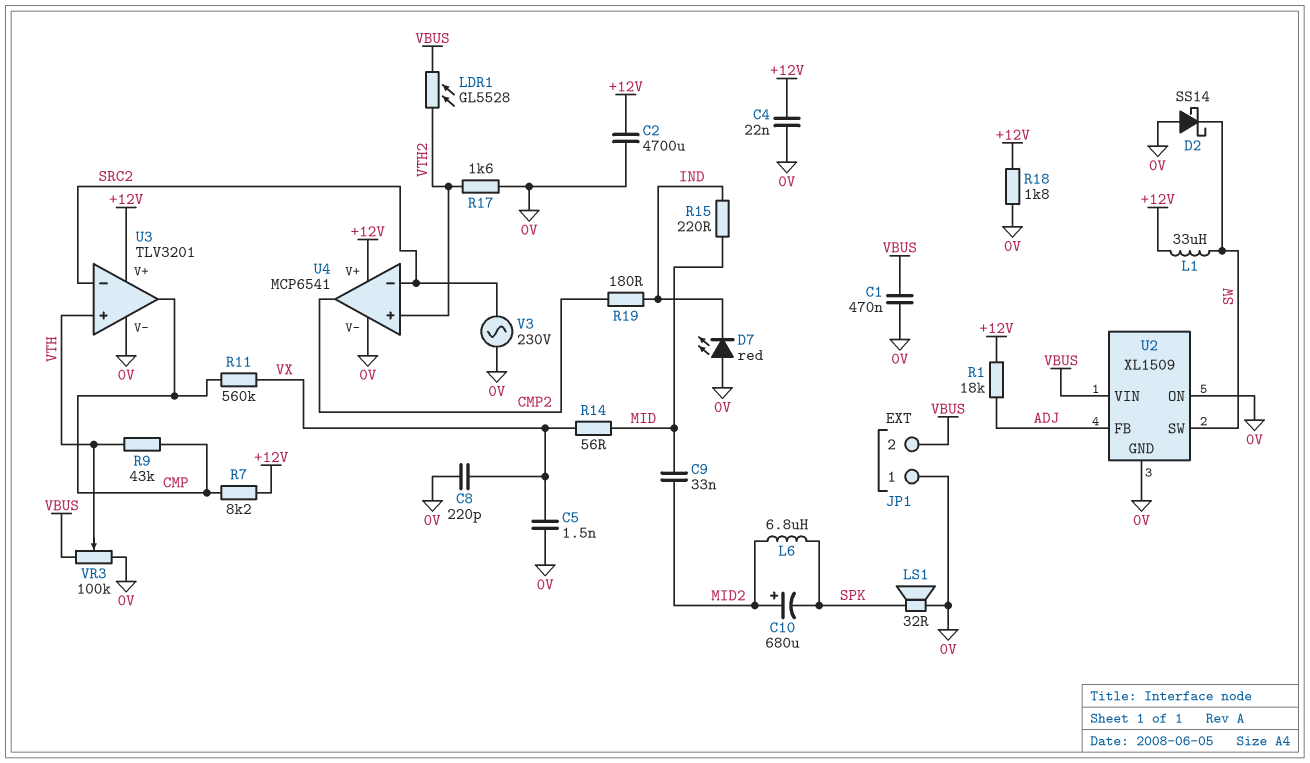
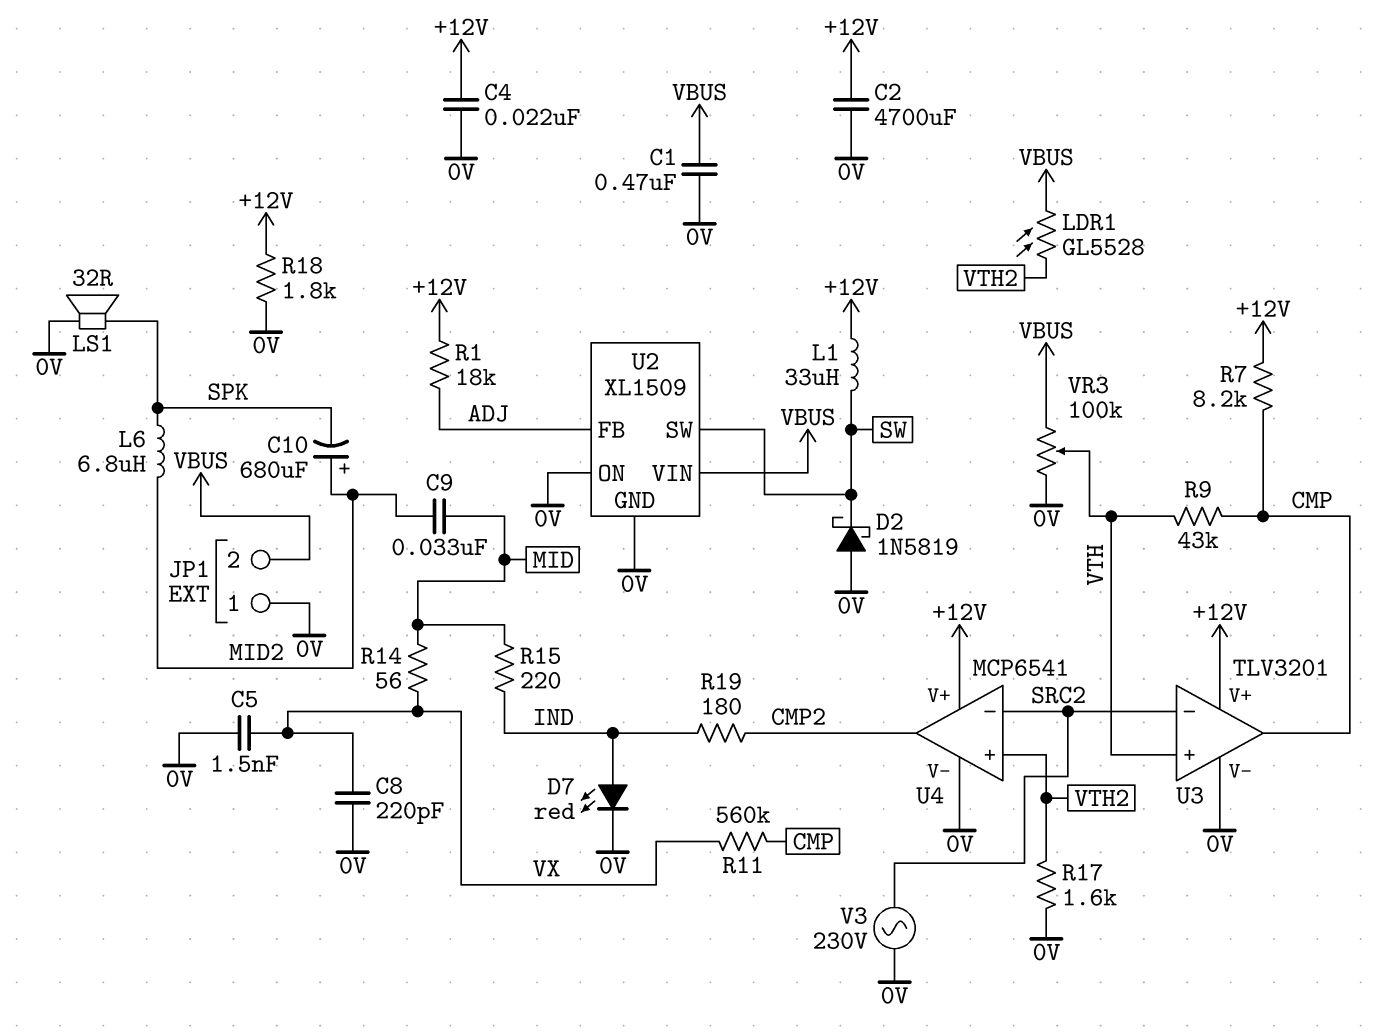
D2: schottky SS14 (A 0V, K SW) -> schottky 1N5819 (A 0V, K SW)
D7: LED red (A 0V, K IND) -> LED red (A IND, K 0V)

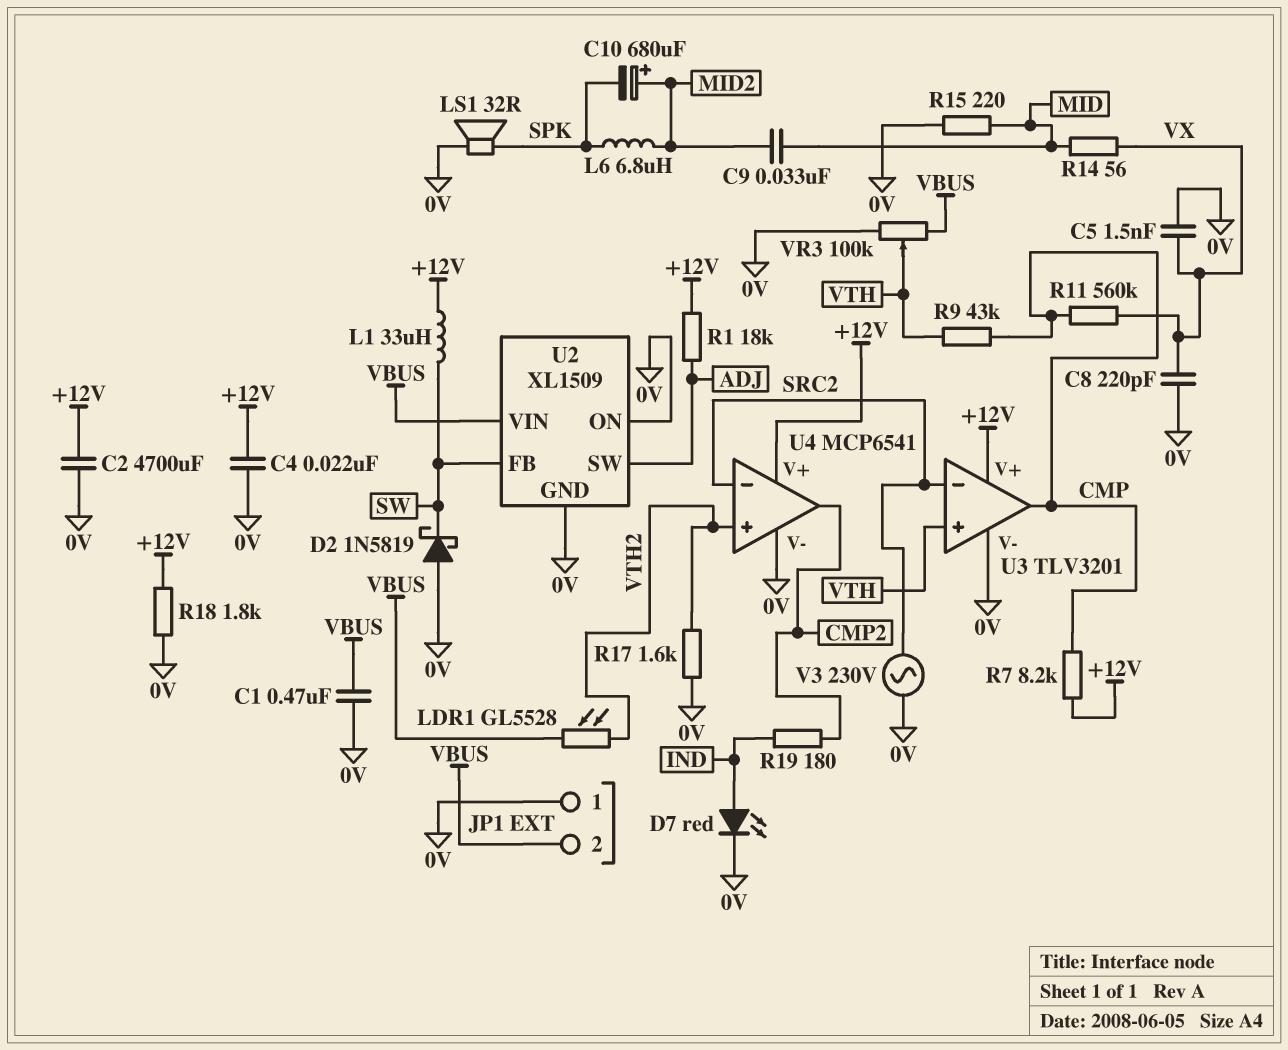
R15: 220 (IND, MID) -> 220 (0V, MID)
U2 pin FB: ADJ -> SW
U2 pin SW: SW -> ADJ

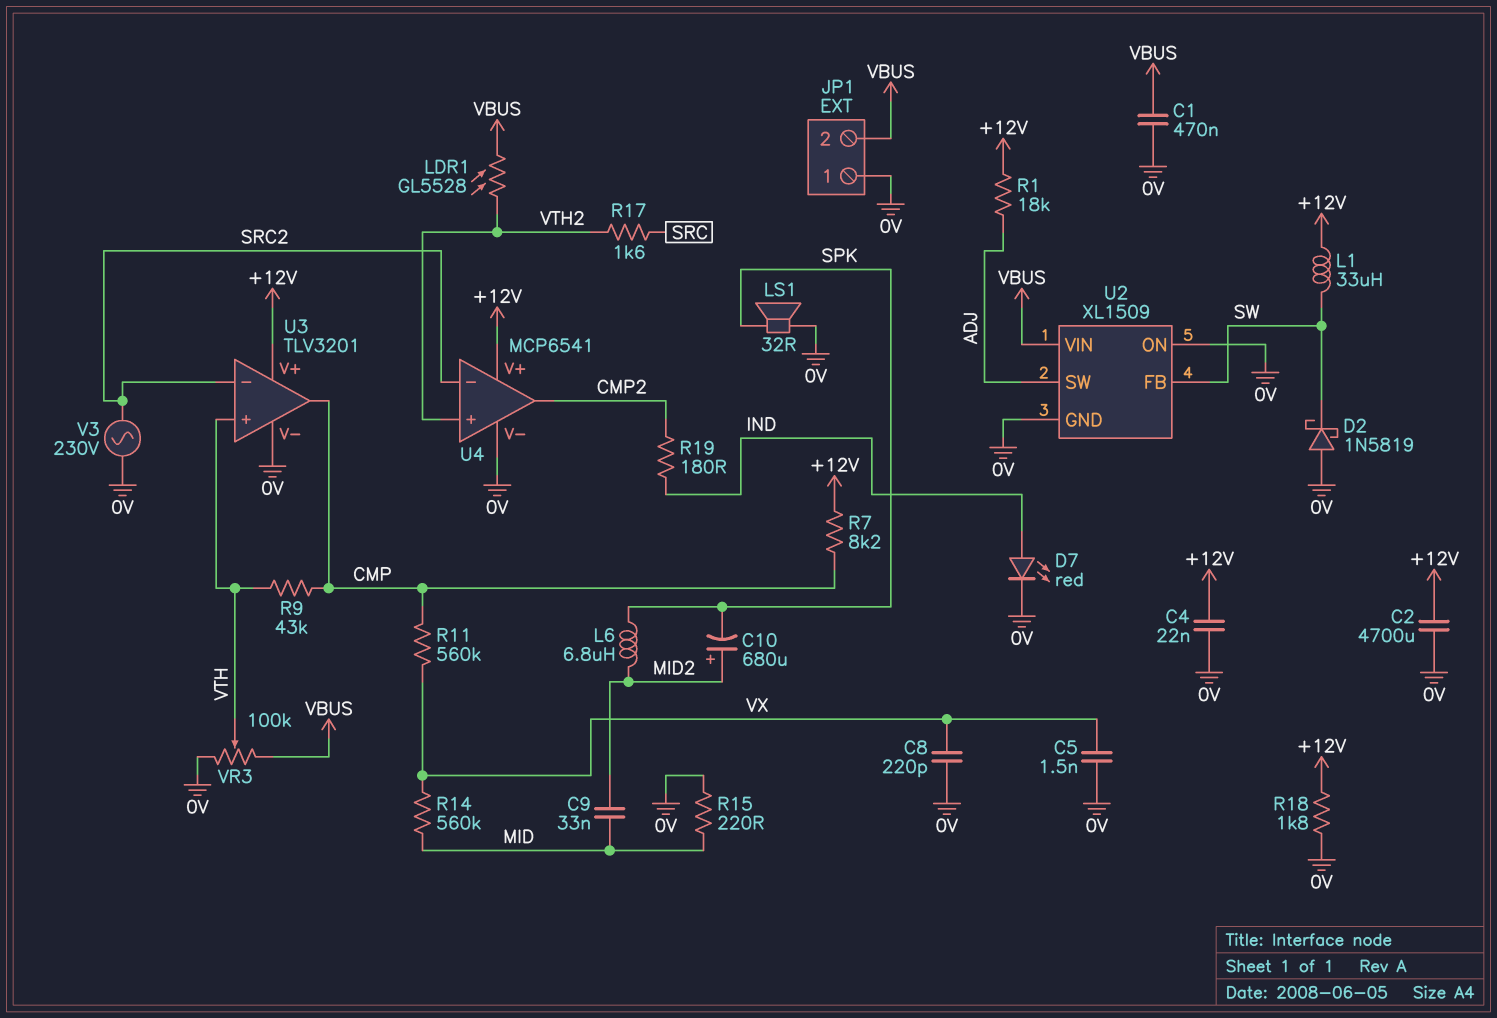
R14: 56 (MID, VX) -> 560k (MID, VX)
R17: 1.6k (0V, VTH2) -> 1.6k (SRC, VTH2)

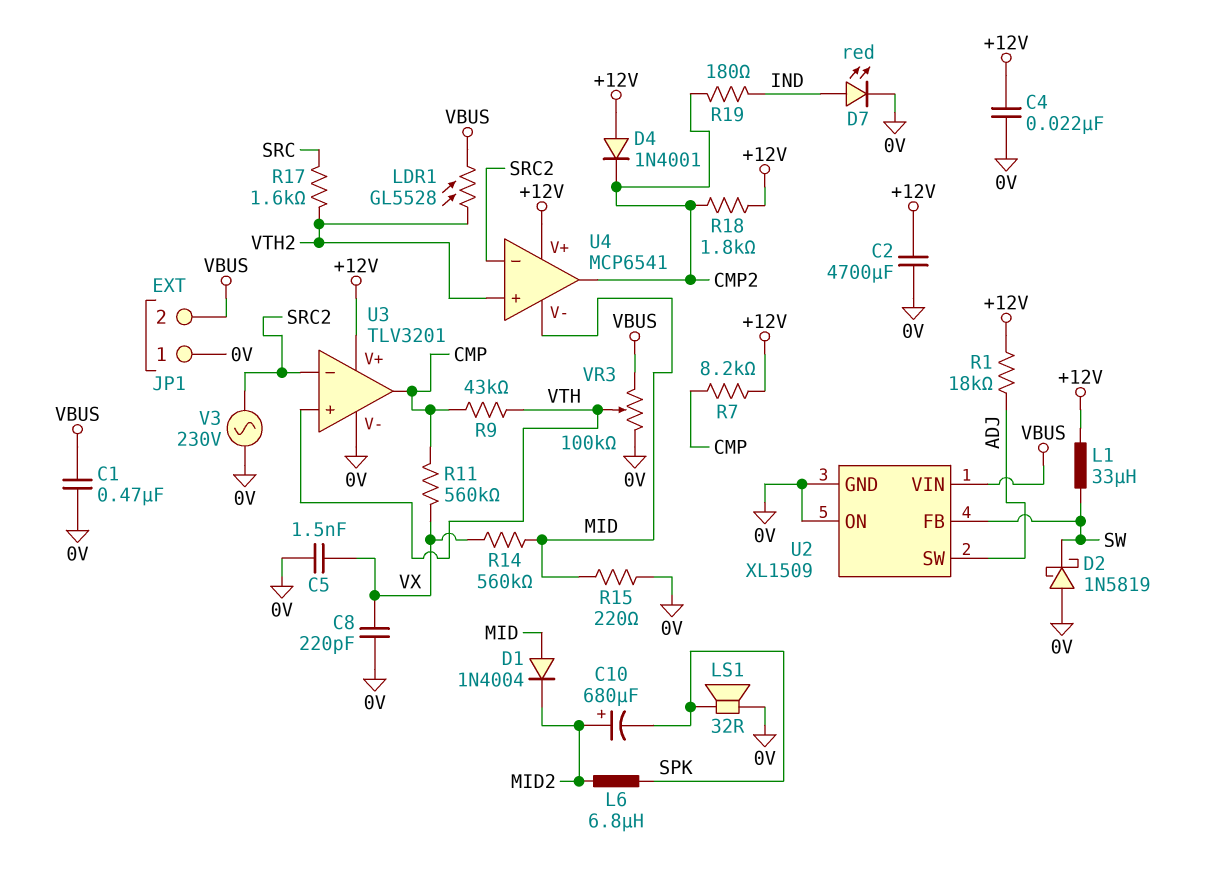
C9: 33nF (MID, MID2) -> none
D1: none -> diode 1N4004 (A MID, K MID2)
D4: none -> diode 1N4001 (A +12V, K CMP2)
R18: 1.8k (+12V, 0V) -> 1.8k (+12V, CMP2)
U4 pin V-: 0V -> MID

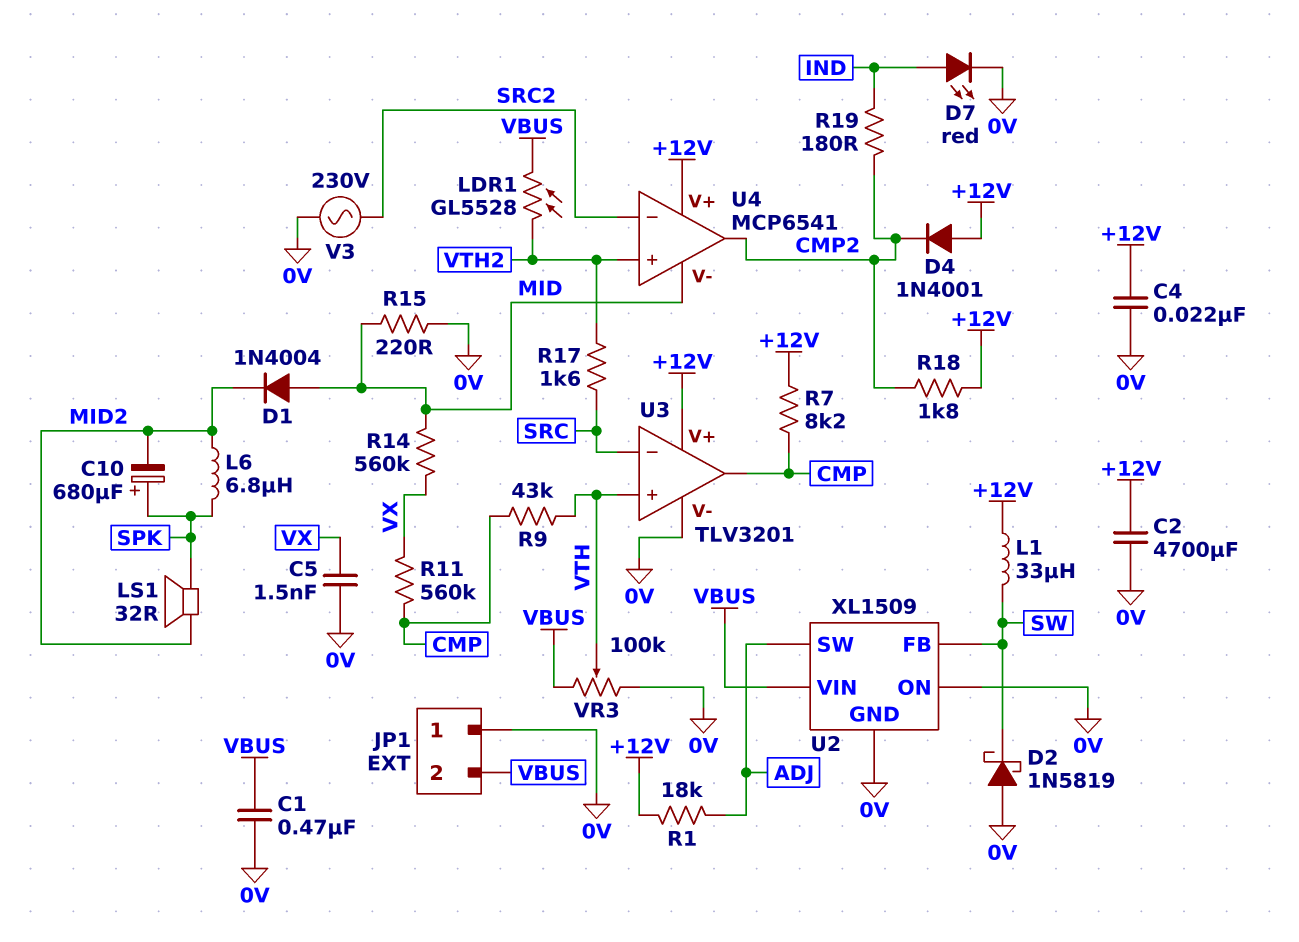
C8: 220pF (0V, VX) -> none
C10: 680uF (plus MID2, minus SPK) -> 680uF (plus SPK, minus MID2)
LS1: speaker 32R (0V, SPK) -> speaker 32R (MID2, SPK)
U3 pin in-: SRC2 -> SRC

